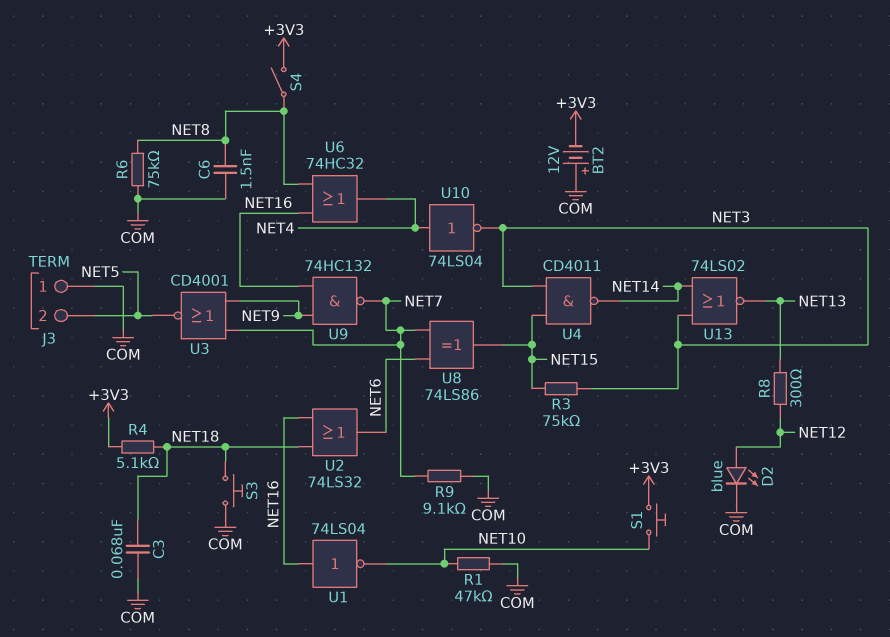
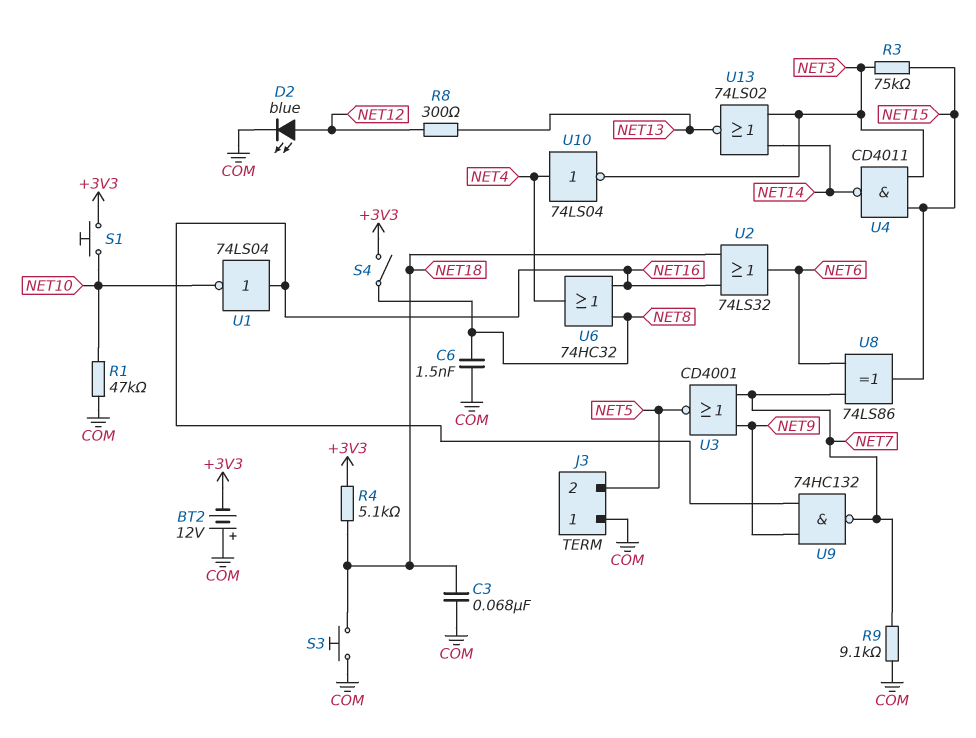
R6: 75k (COM, NET8) -> none

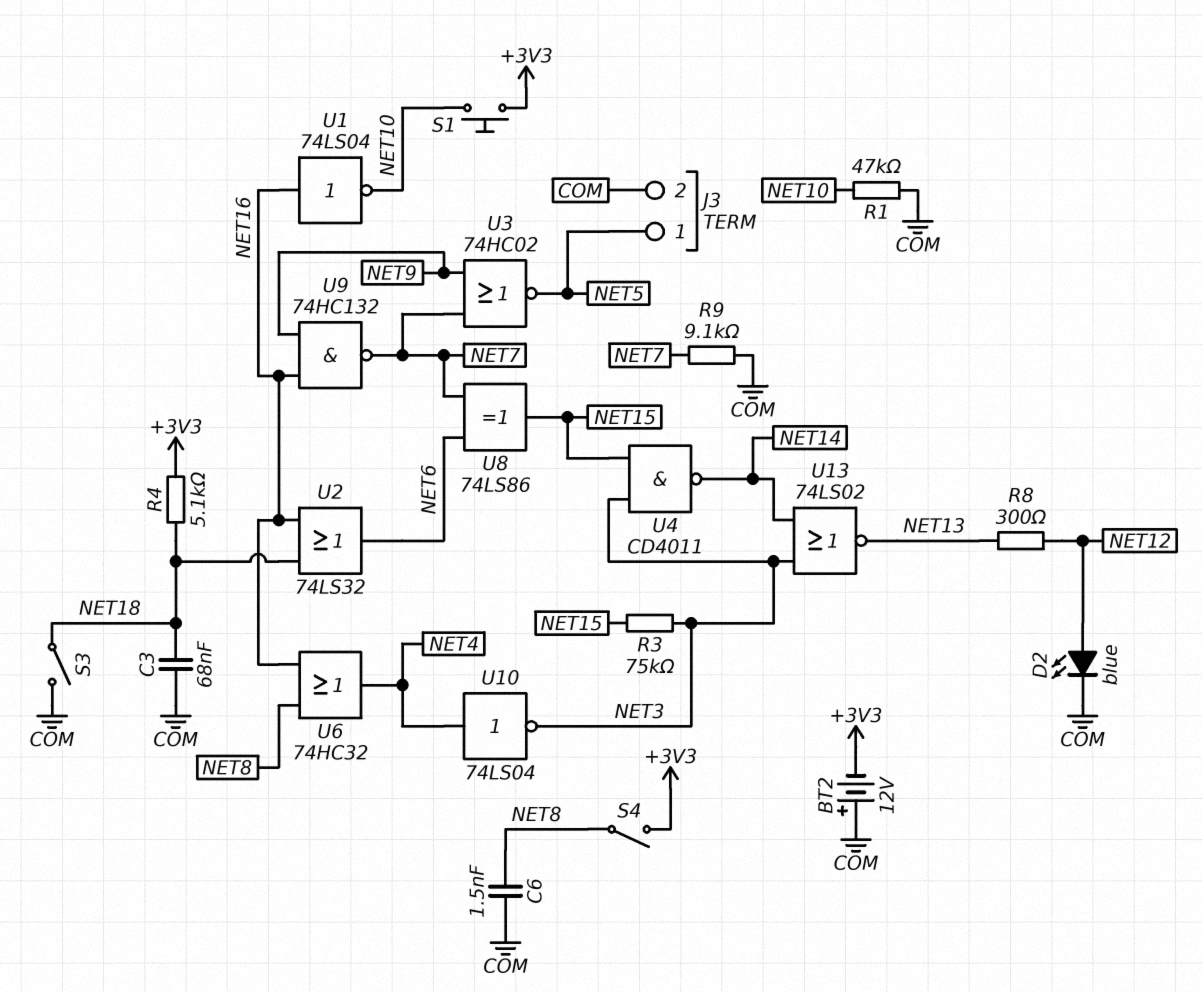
J3 pin 1: COM -> NET5
J3 pin 2: NET5 -> COM
S3: button (COM, NET18) -> switch (COM, NET18)
U3: NOR CD4001 (in NET7, in NET9, out NET5) -> NOR 74HC02 (in NET7, in NET9, out NET5)

